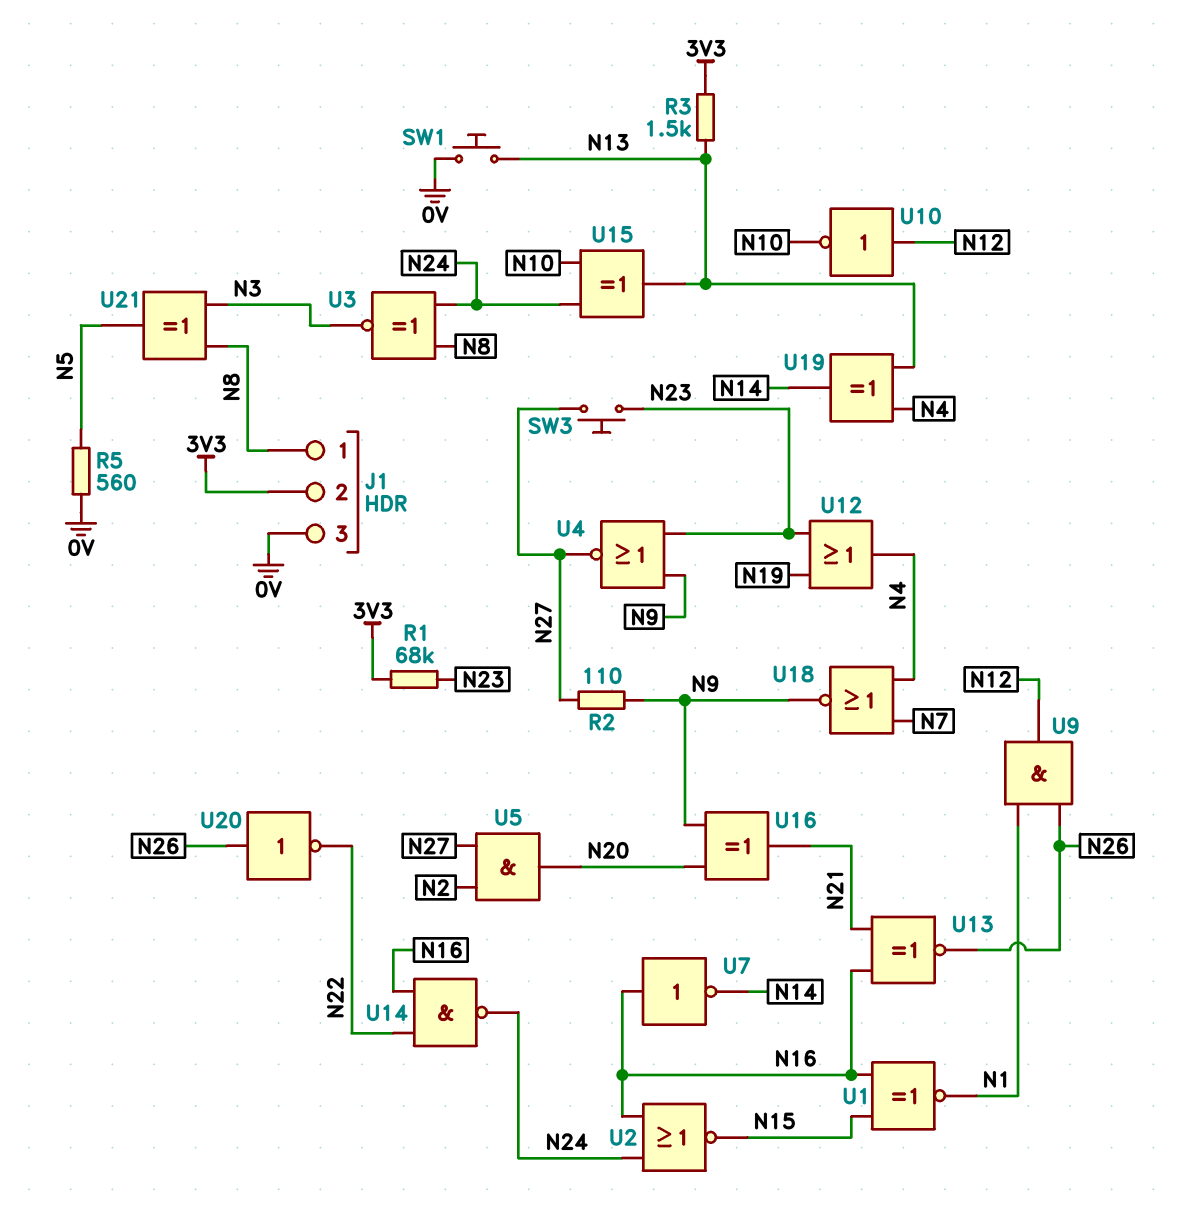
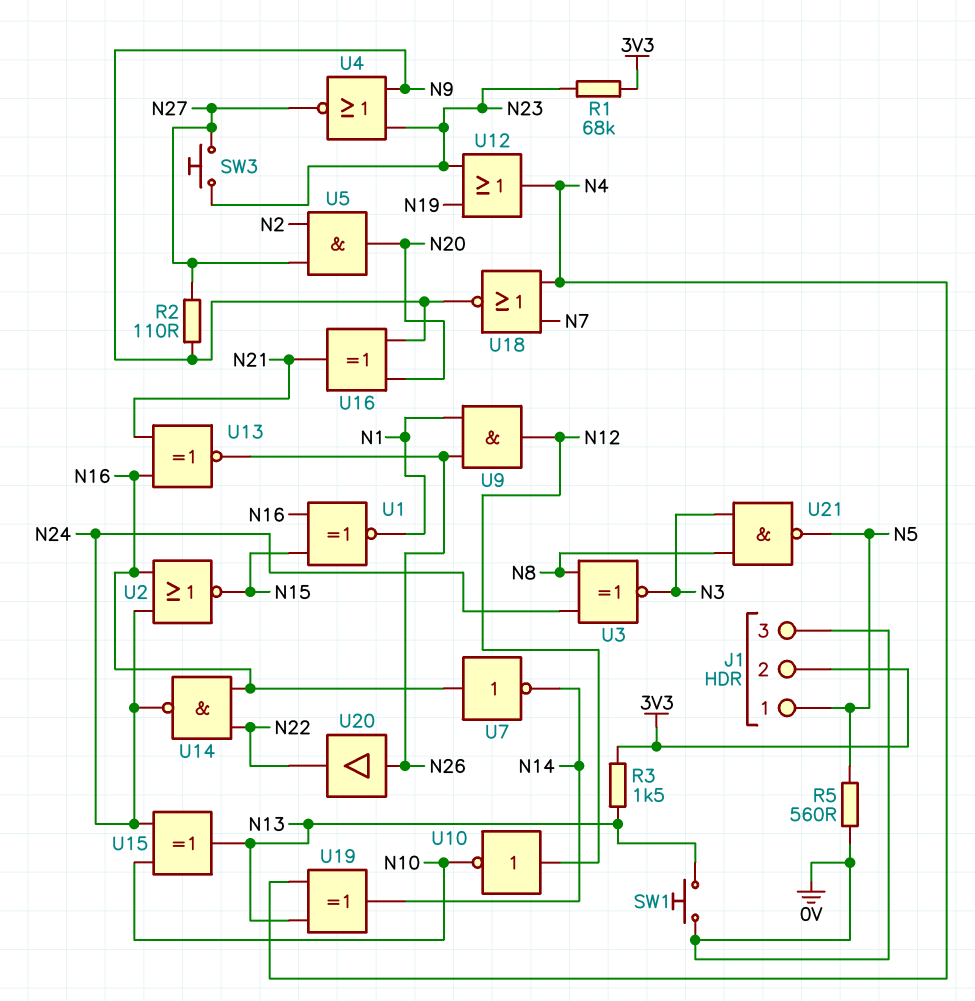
J1 pin 1: N8 -> N5
U20: NOT (in N26, out N22) -> buffer (in N26, out N22)
U21: XOR (in N3, in N8, out N5) -> NAND (in N3, in N8, out N5)

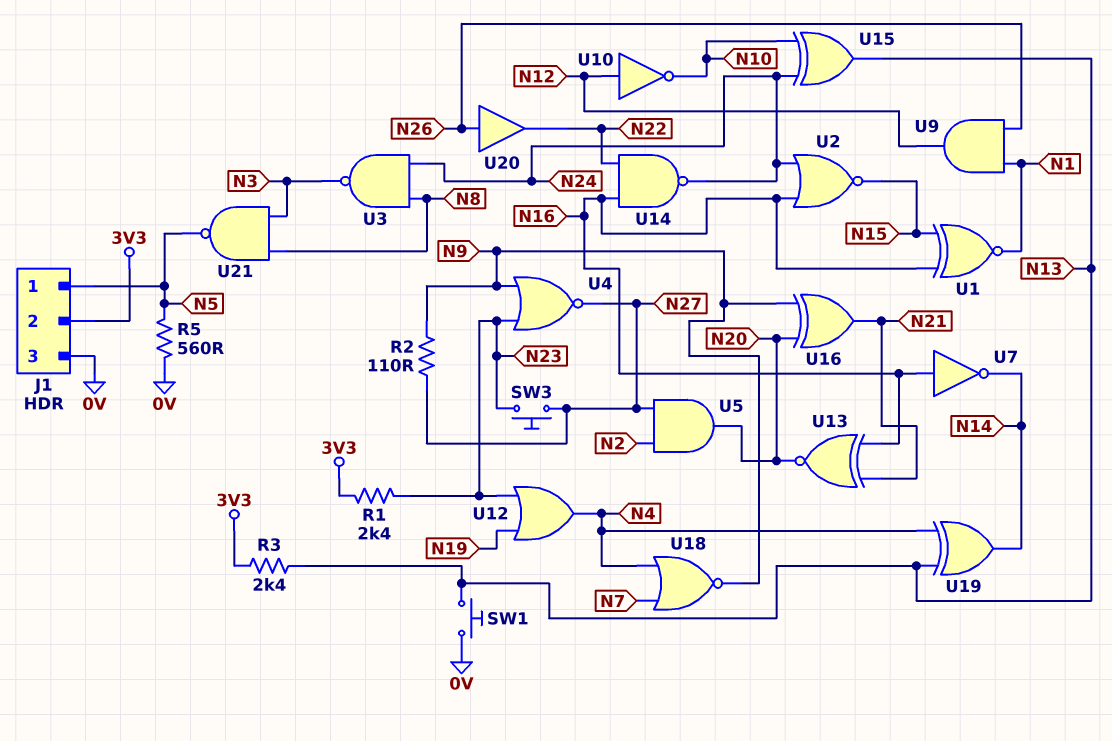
R1: 68k (3V3, N23) -> 2.4k (3V3, N23)
R3: 1.5k (3V3, N13) -> 2.4k (3V3, N13)
U3: XNOR (in N8, in N24, out N3) -> NAND (in N8, in N24, out N3)
U13: XNOR (in N16, in N21, out N26) -> XNOR (in N16, in N21, out N20)

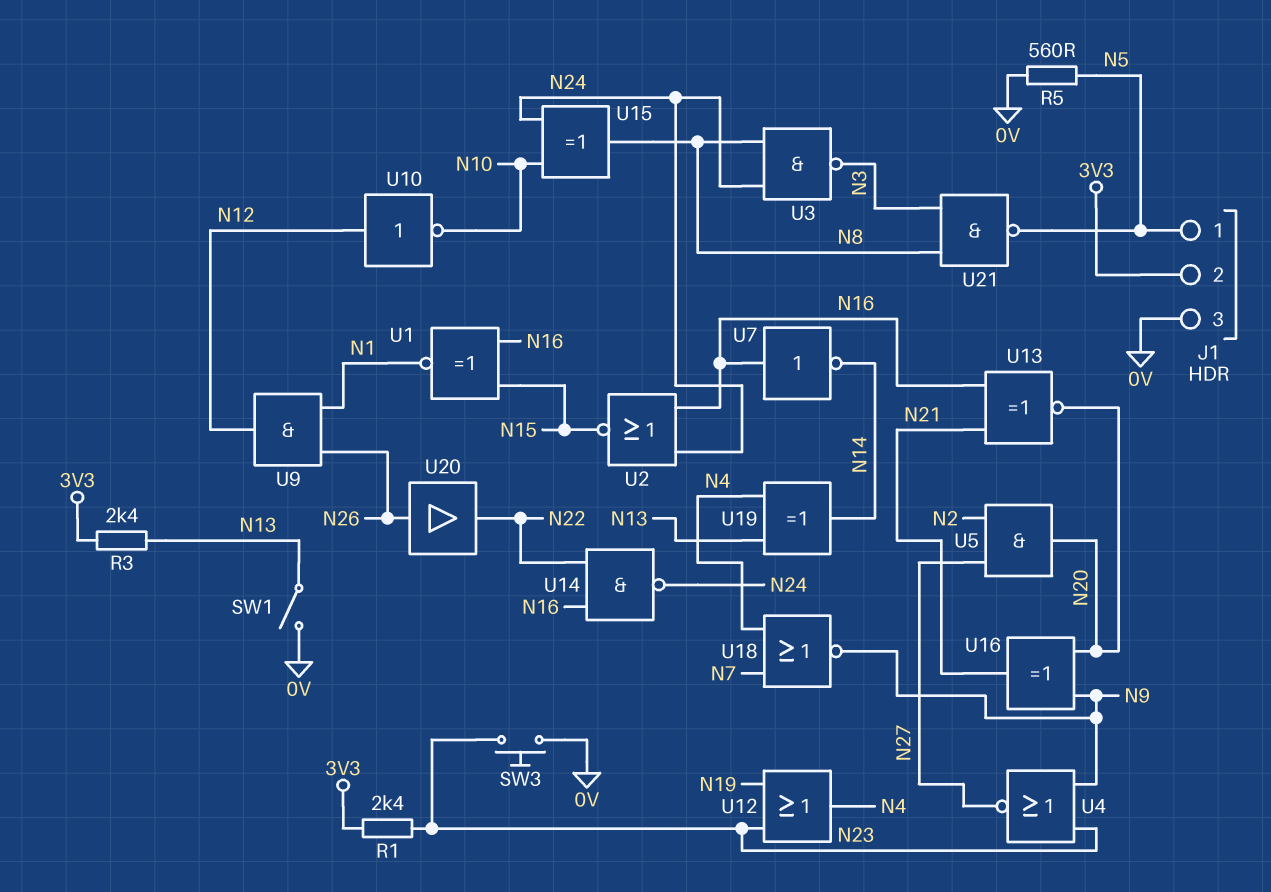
R2: 110 (N9, N27) -> none
SW1: button (0V, N13) -> switch (0V, N13)
SW3: button (N23, N27) -> button (0V, N23)
U15: XOR (in N10, in N24, out N13) -> XOR (in N10, in N24, out N8)

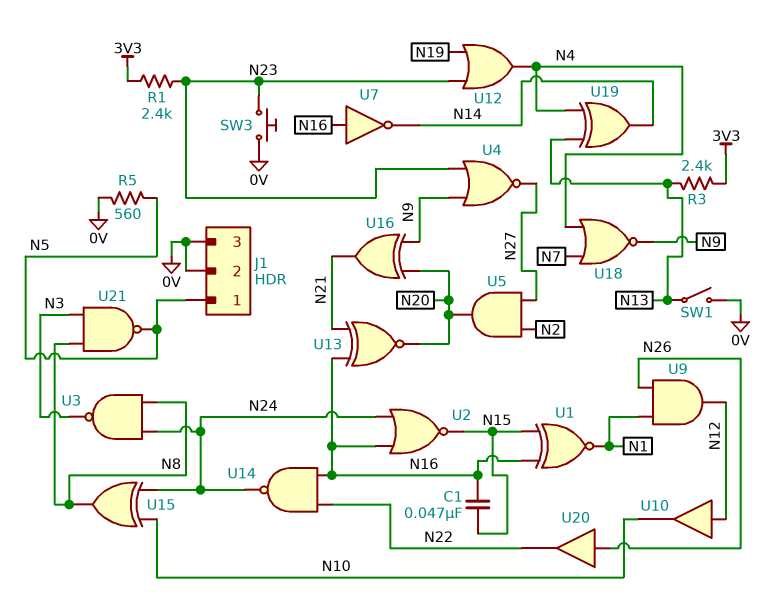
C1: none -> 47nF (N15, N16)
J1 pin 2: 3V3 -> 0V
U10: NOT (in N12, out N10) -> buffer (in N12, out N10)

